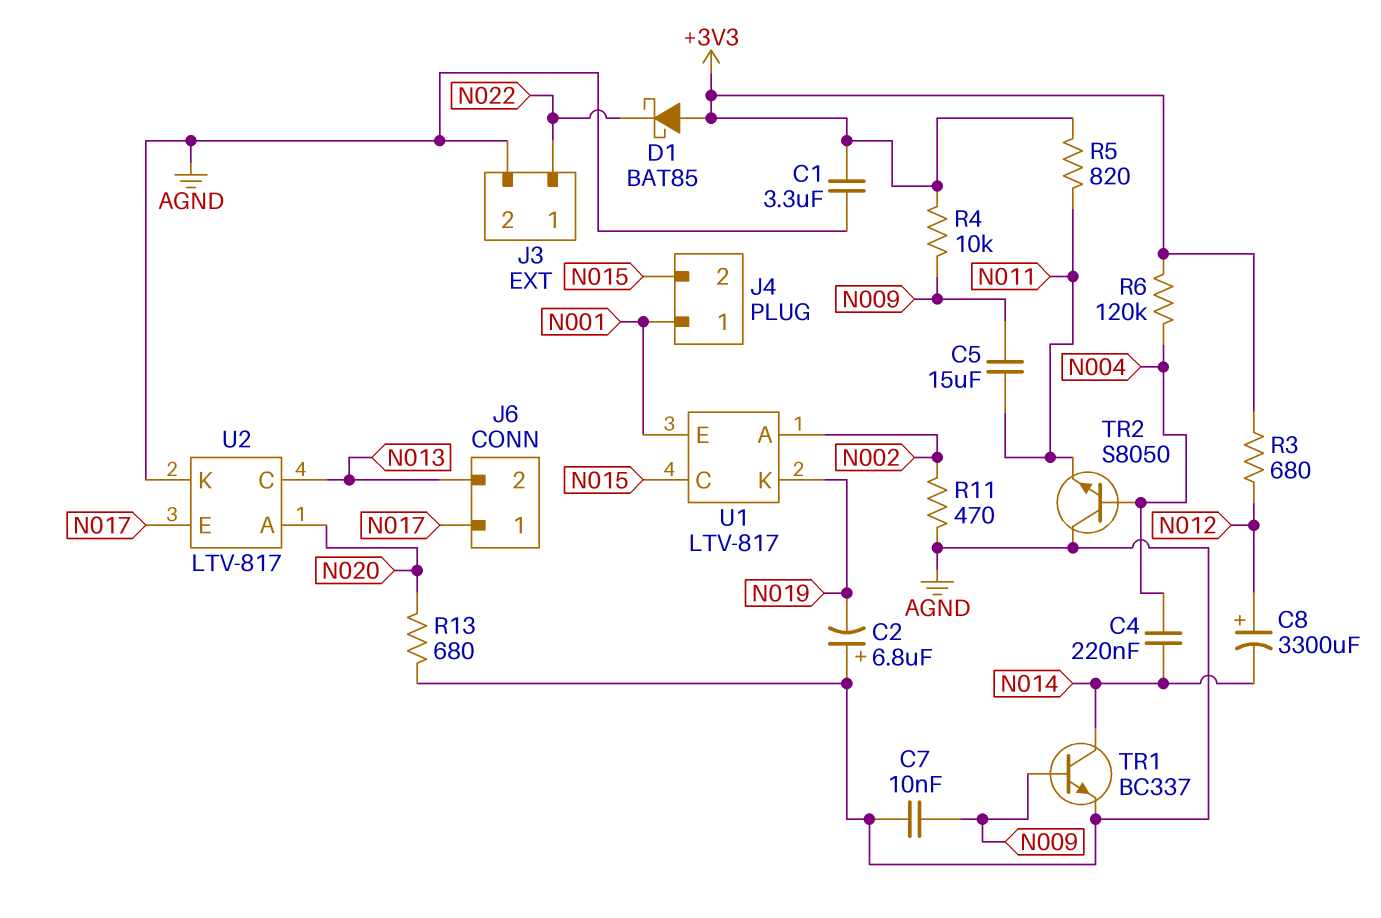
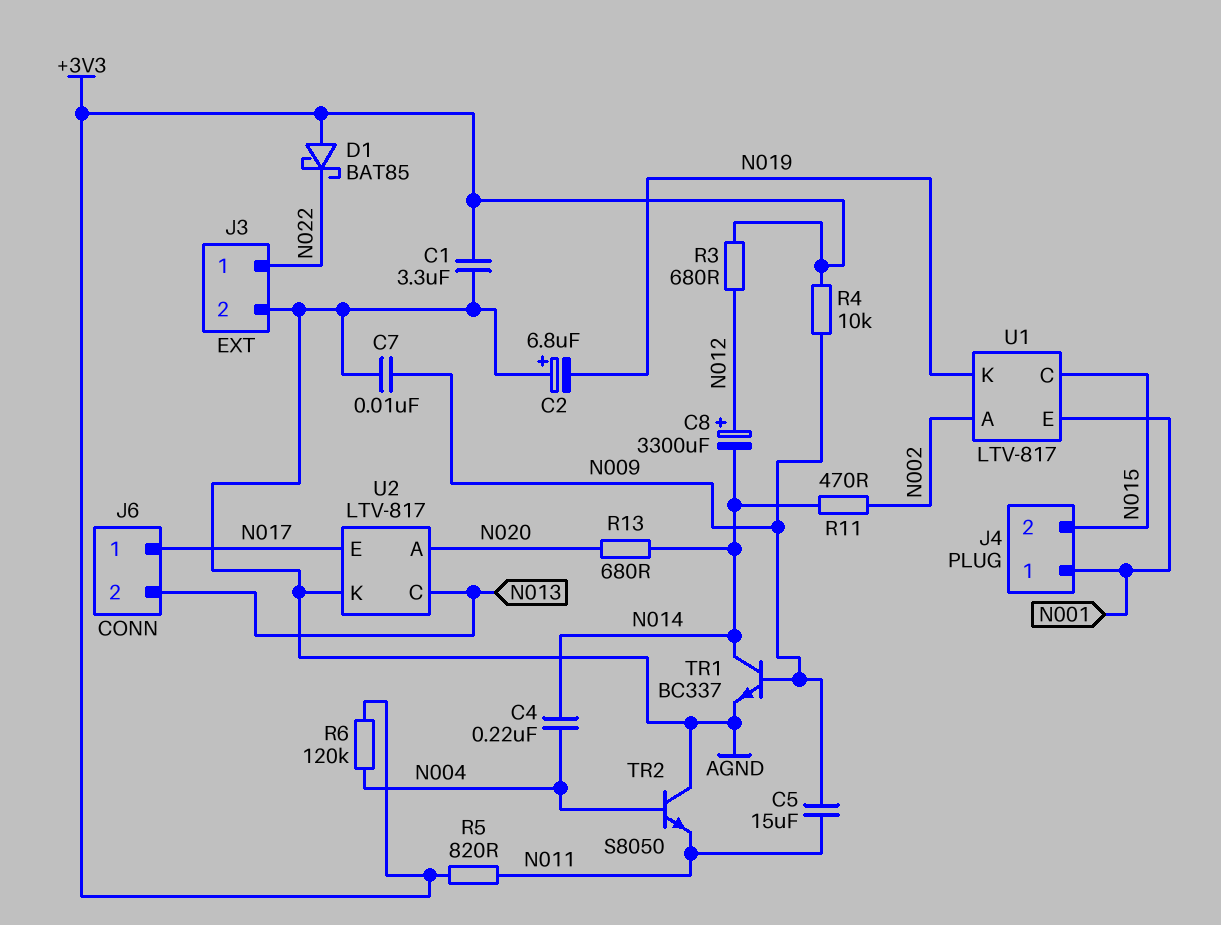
R11: 470 (AGND, N002) -> 470 (N002, N014)
R13: 680 (AGND, N020) -> 680 (N014, N020)

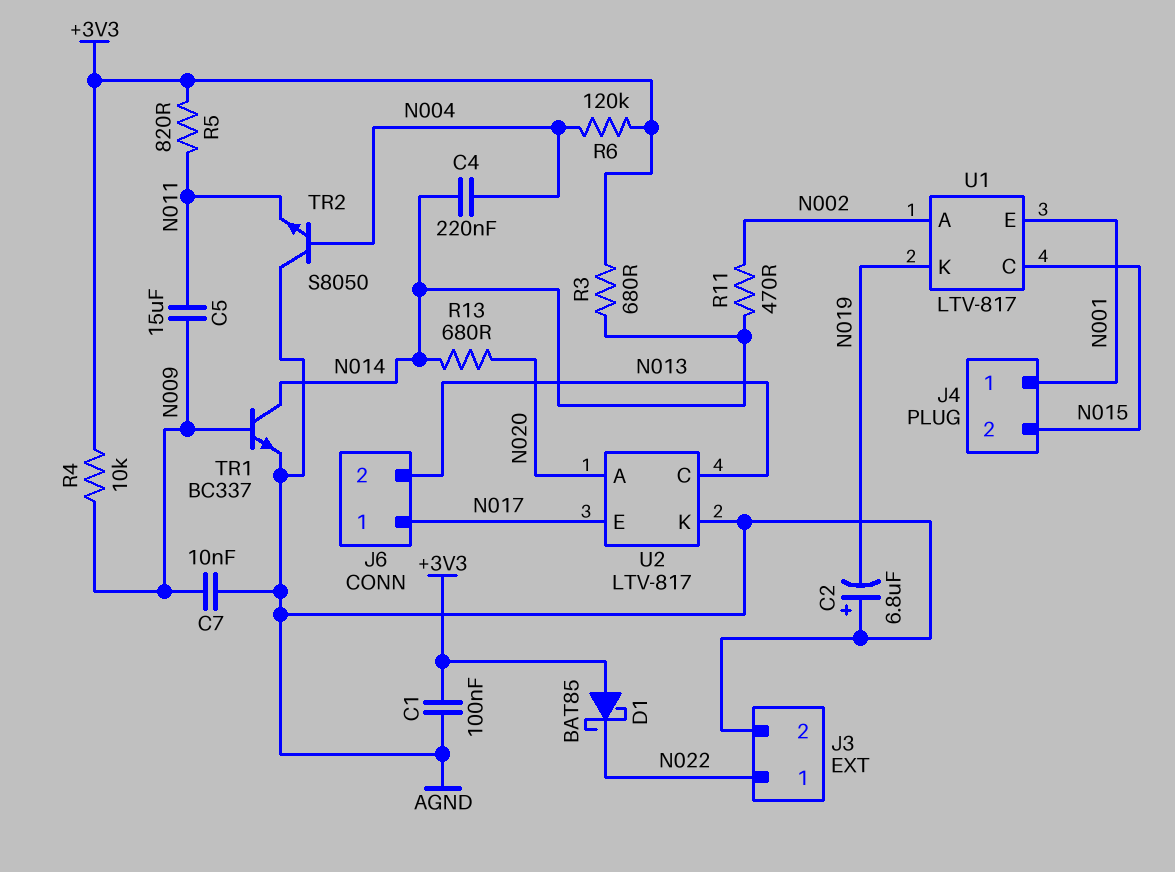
C1: 3.3uF (+3V3, AGND) -> 100nF (+3V3, AGND)
C8: 3300uF (plus N012, minus N014) -> none
R3: 680 (+3V3, N012) -> 680 (+3V3, N014)

